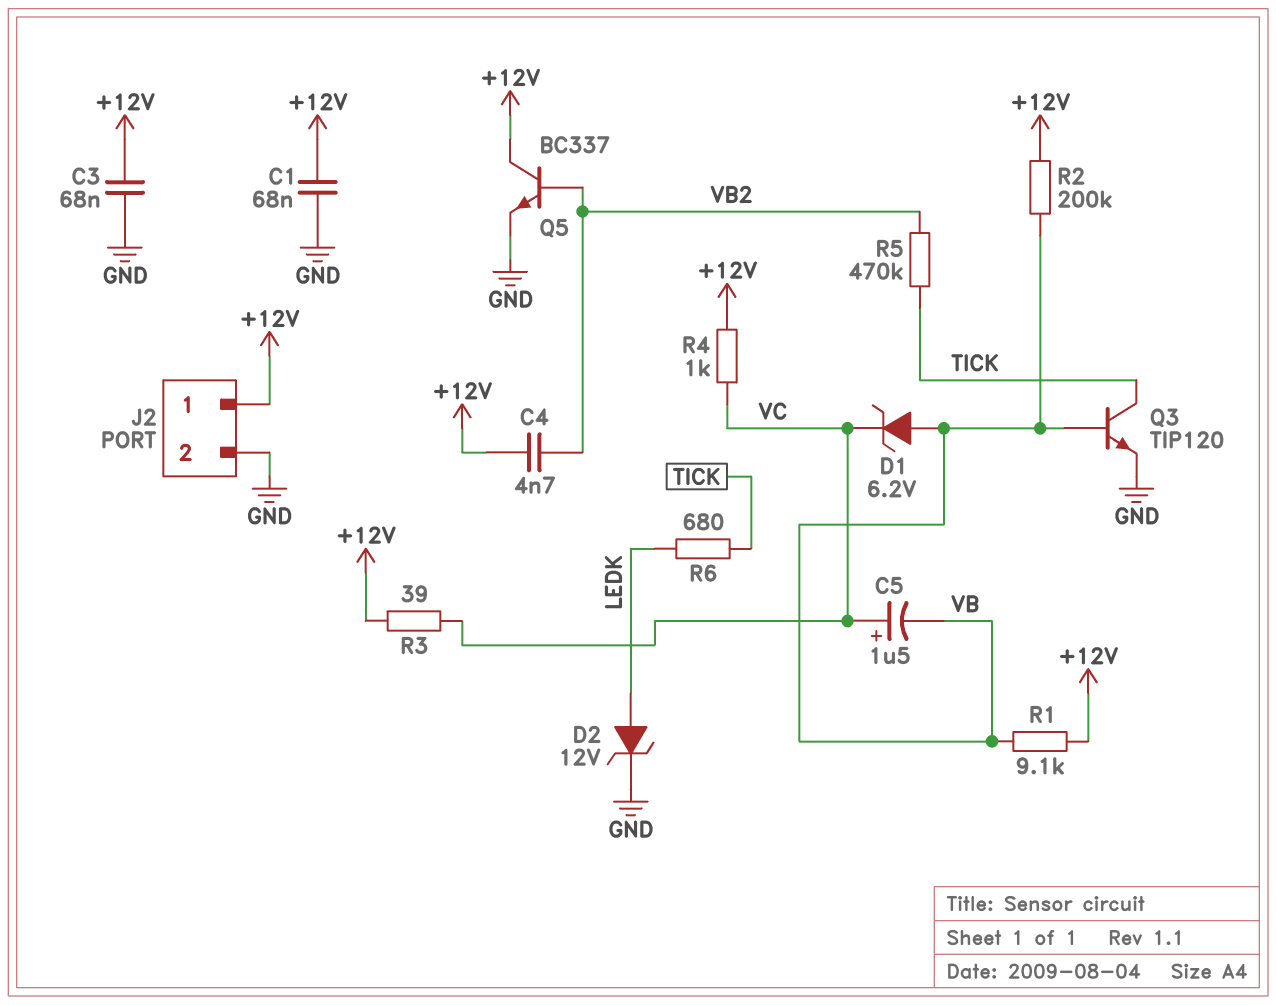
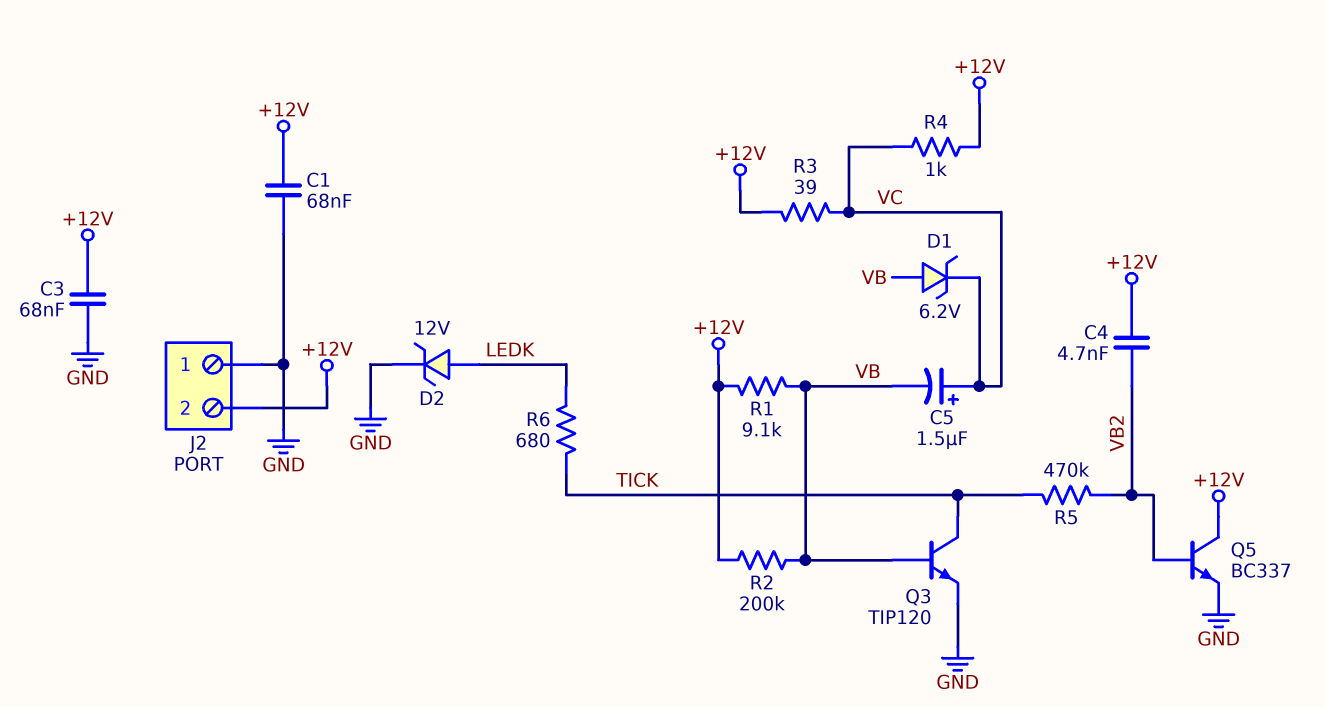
J2 pin 1: +12V -> GND
J2 pin 2: GND -> +12V

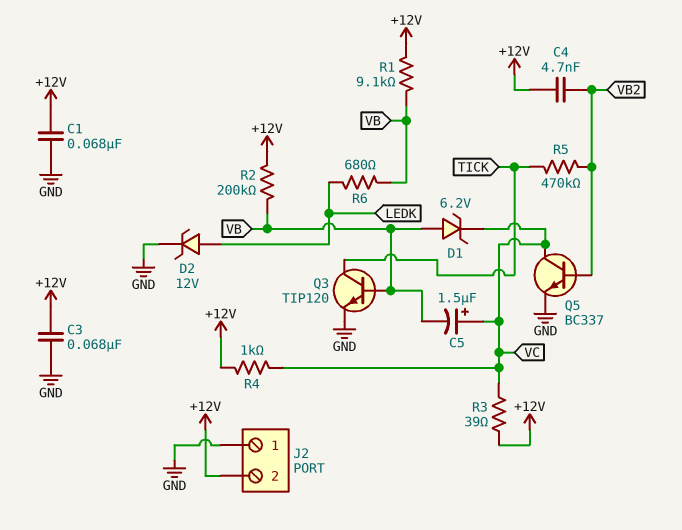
Q5: NPN BC337 (B VB2, C +12V, E GND) -> NPN BC337 (B VB2, C VC, E GND)
R6: 680 (LEDK, TICK) -> 680 (LEDK, VB)

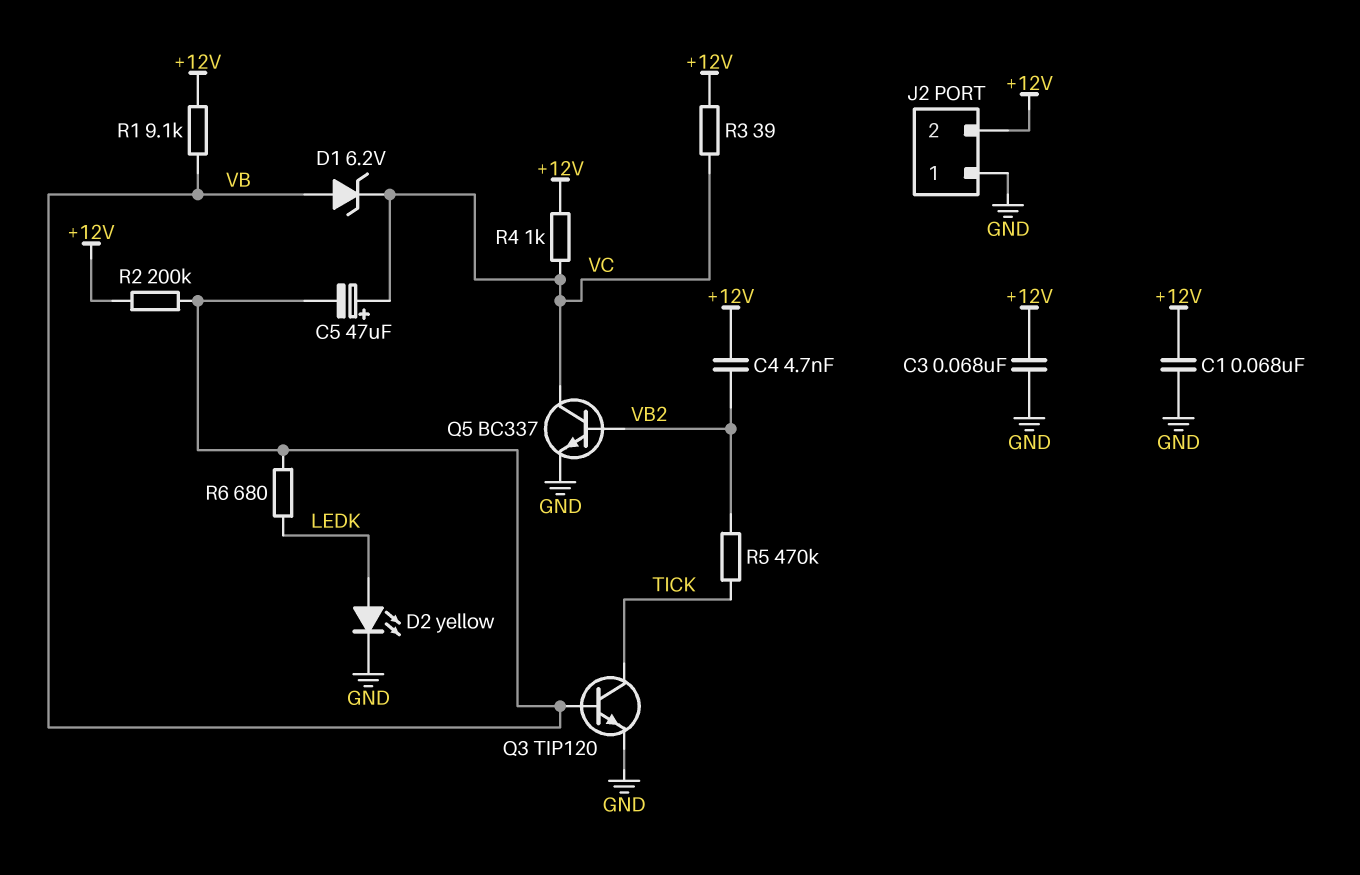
C5: 1.5uF (plus VC, minus VB) -> 47uF (plus VC, minus VB)
D2: zener 12V (A LEDK, K GND) -> LED yellow (A LEDK, K GND)

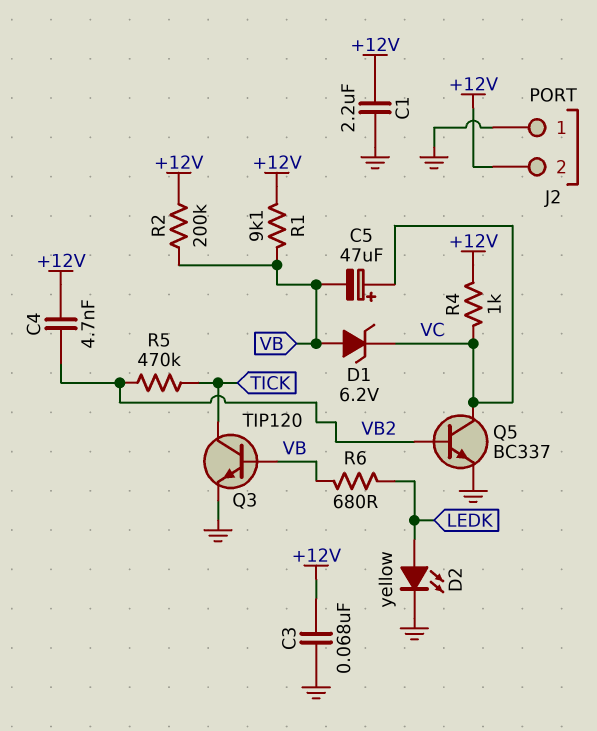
C1: 68nF (+12V, GND) -> 2.2uF (+12V, GND)
R3: 39 (+12V, VC) -> none

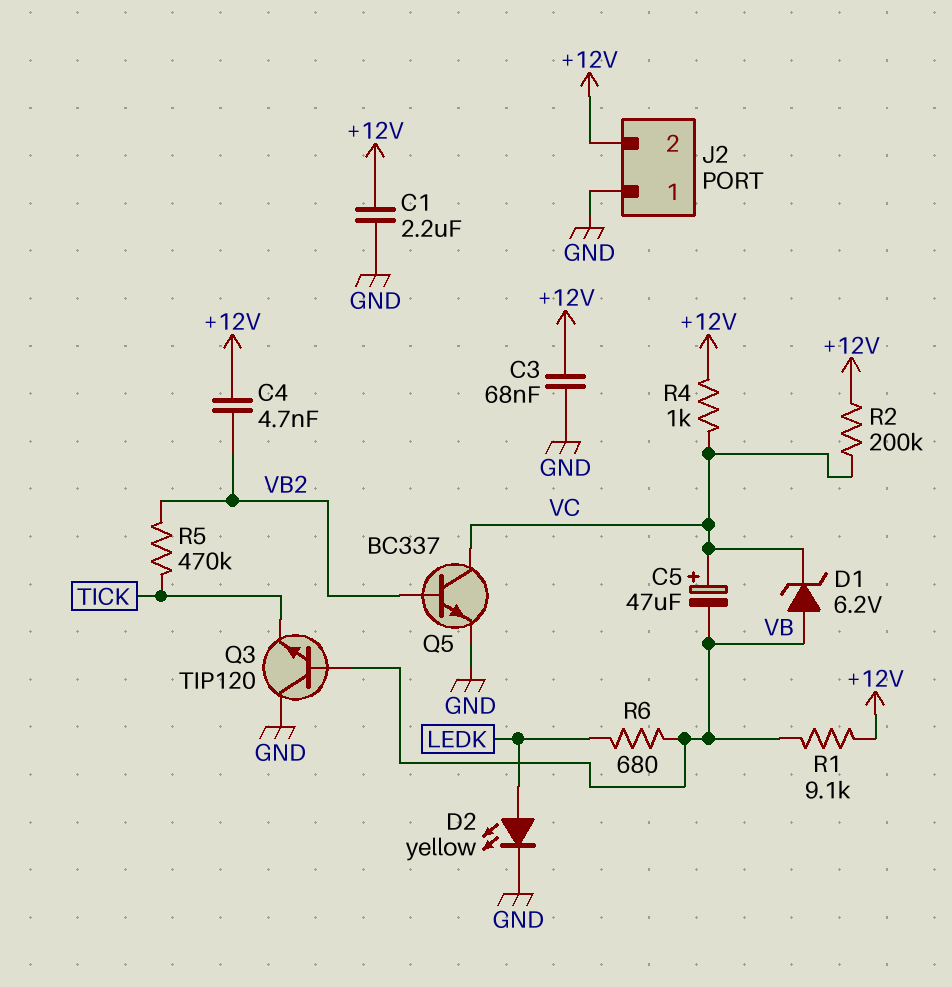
Q3: NPN TIP120 (B VB, C TICK, E GND) -> NPN TIP120 (B VB, C GND, E TICK)
R2: 200k (+12V, VB) -> 200k (+12V, VC)

